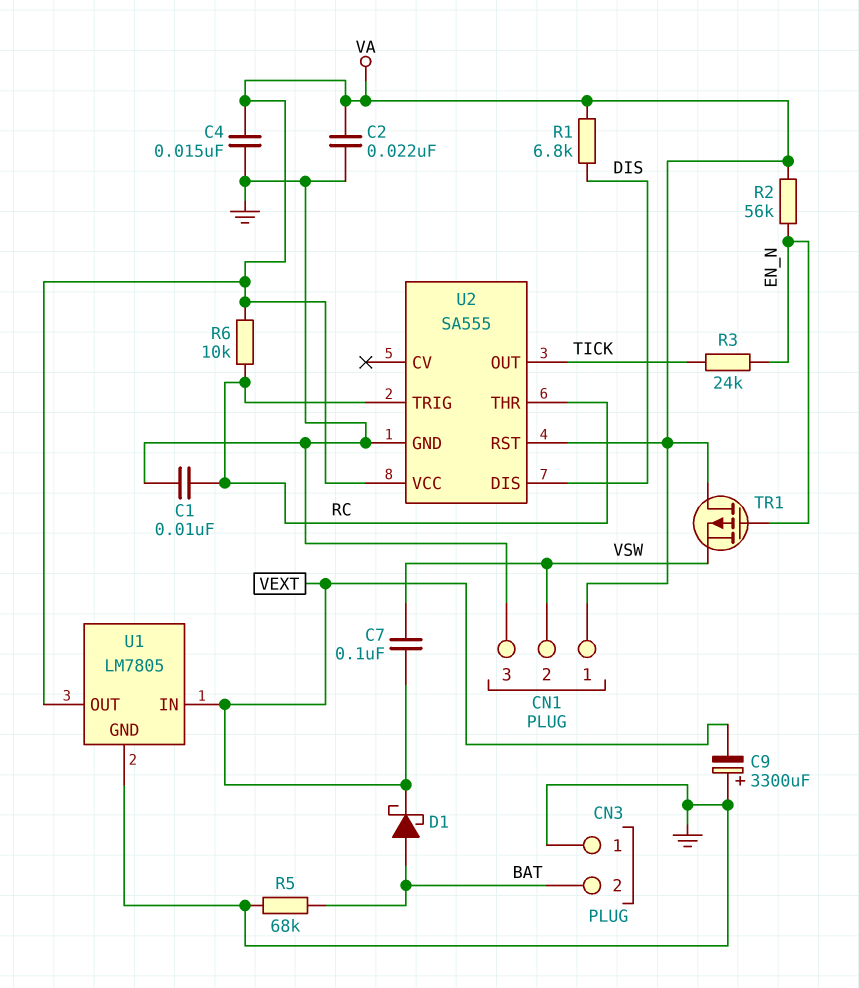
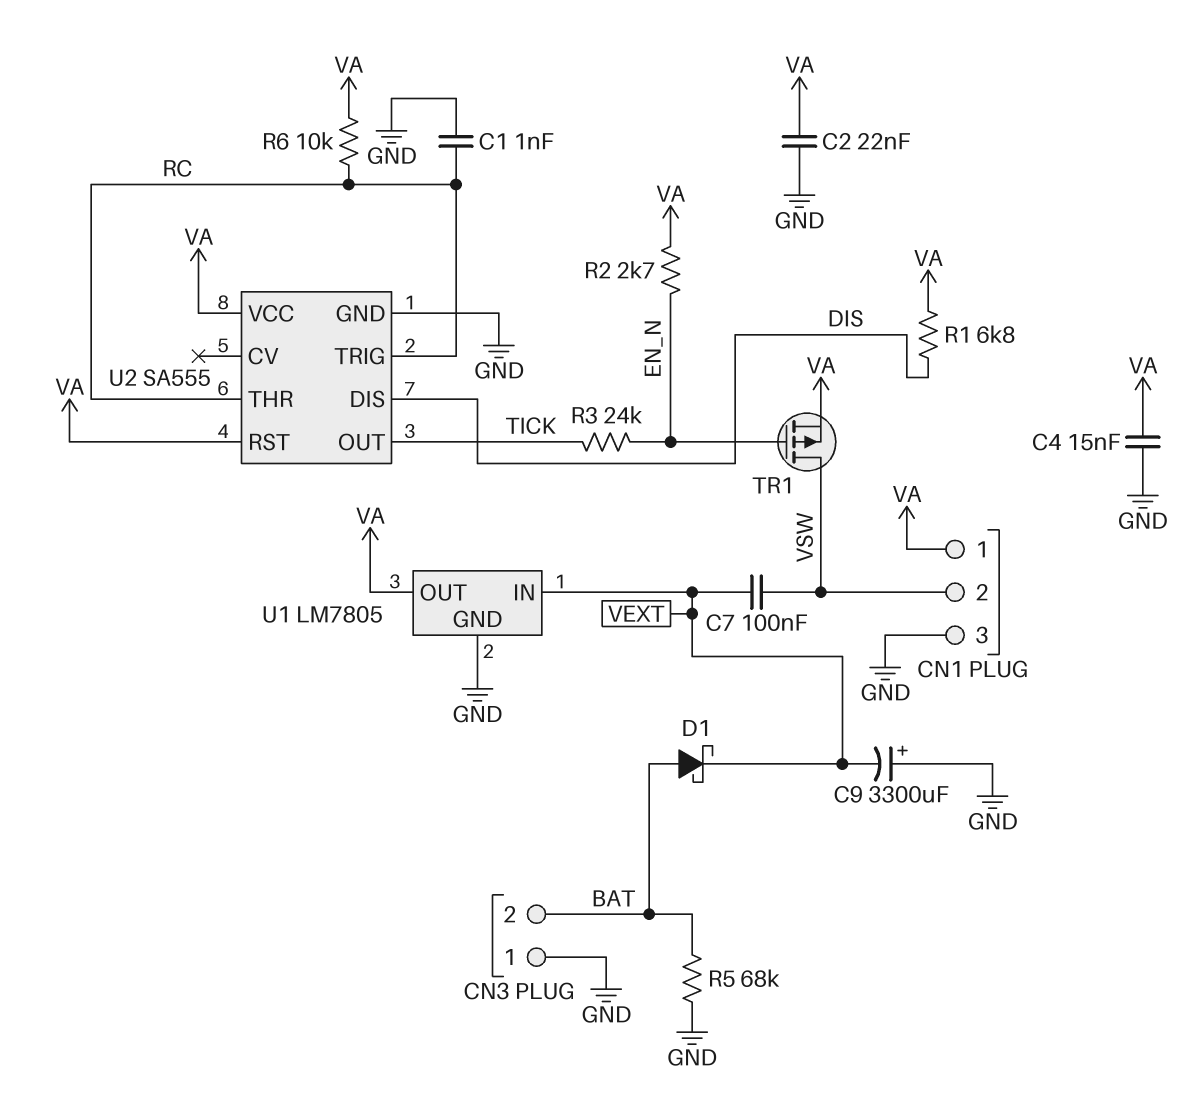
C1: 10nF (GND, RC) -> 1nF (GND, RC)
R2: 56k (EN_N, VA) -> 2.7k (EN_N, VA)
TR1: PMOS (G EN_N, D VA, S VSW) -> PMOS (G EN_N, D VSW, S VA)

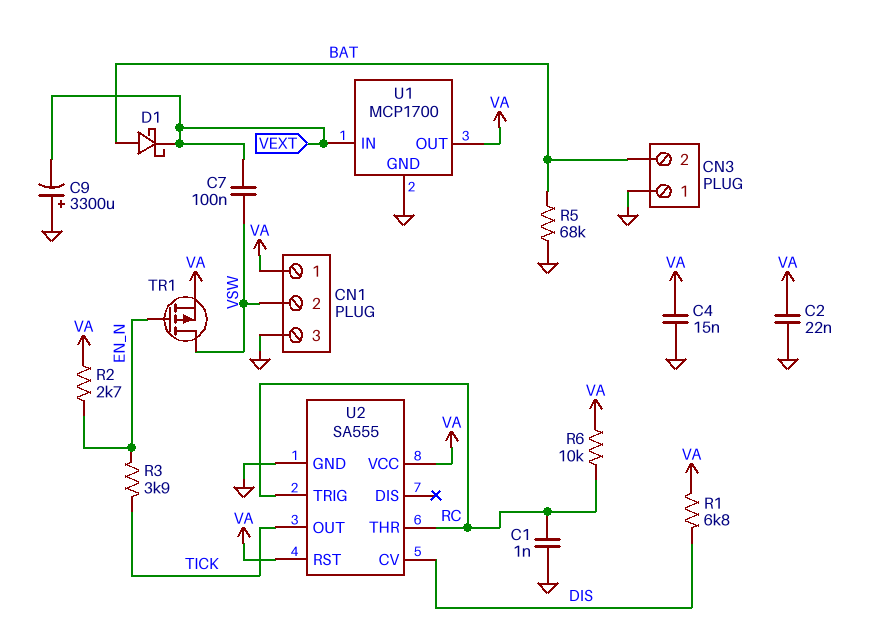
R3: 24k (EN_N, TICK) -> 3.9k (EN_N, TICK)
U1: LM7805 -> MCP1700
U2 pin CV: none -> DIS
U2 pin DIS: DIS -> none

